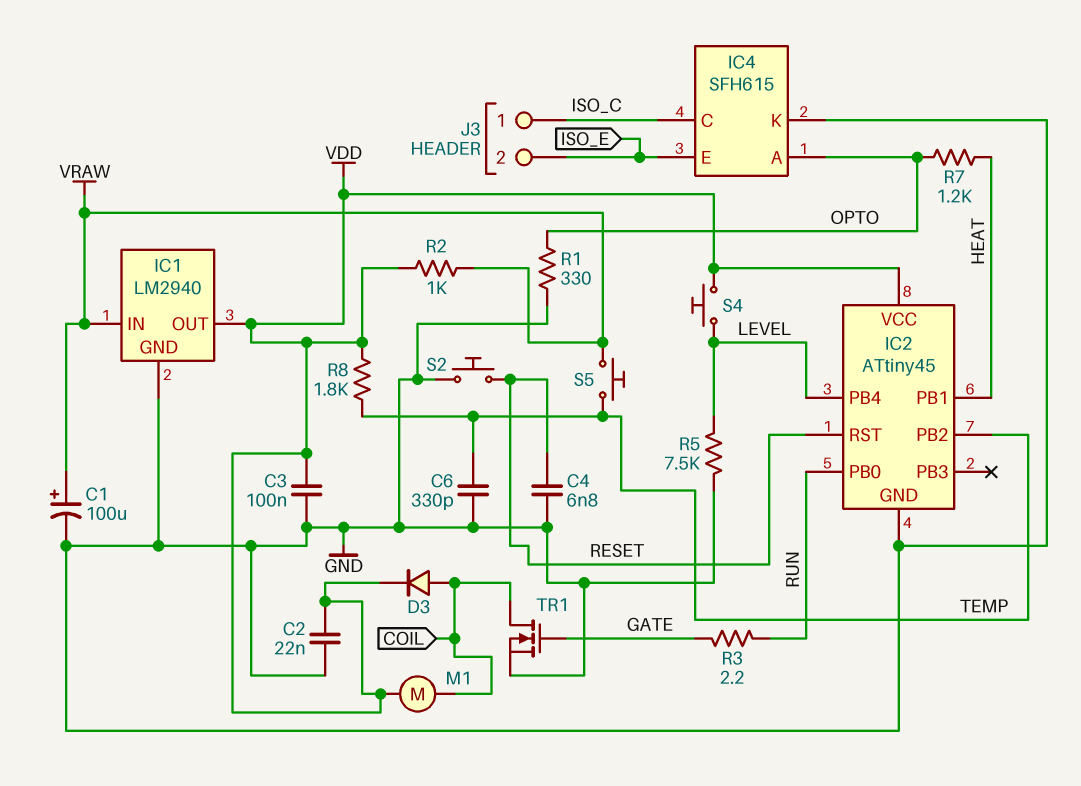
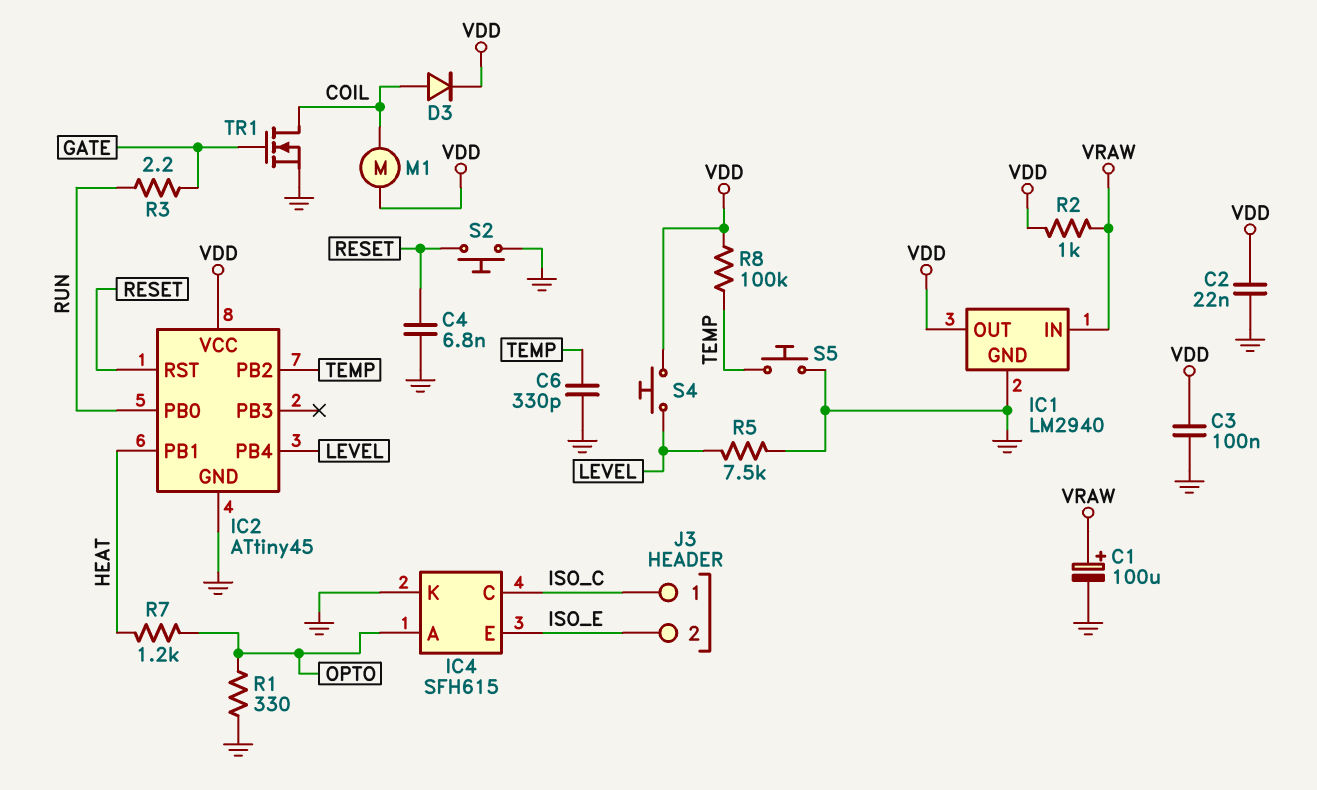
R8: 1.8k (TEMP, VDD) -> 100k (TEMP, VDD)
S5: button (TEMP, VRAW) -> button (GND, TEMP)

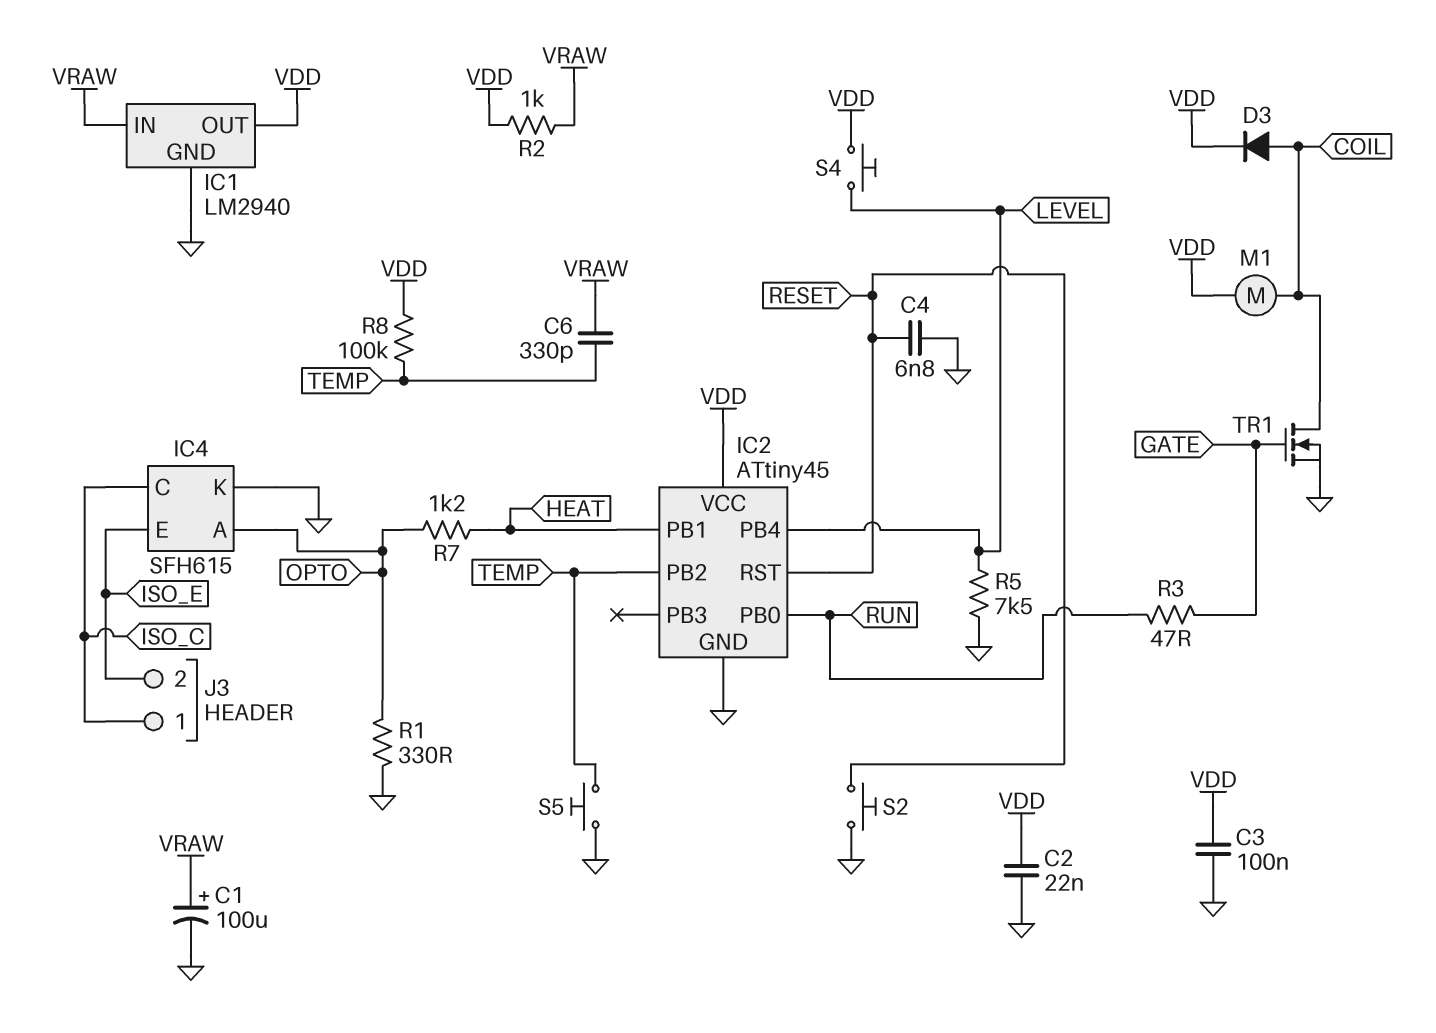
C6: 330pF (GND, TEMP) -> 330pF (TEMP, VRAW)
R3: 2.2 (GATE, RUN) -> 47 (GATE, RUN)

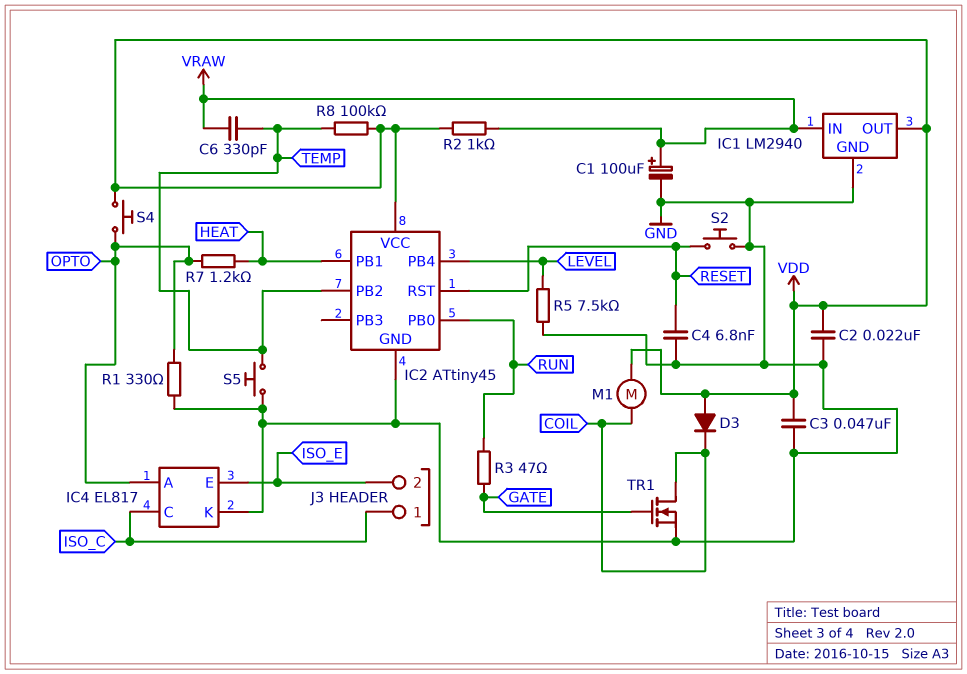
C3: 100nF (GND, VDD) -> 47nF (GND, VDD)
D3: diode (A COIL, K VDD) -> diode (A VDD, K COIL)
IC4: SFH615 -> EL817
S4: button (LEVEL, VDD) -> button (OPTO, VDD)

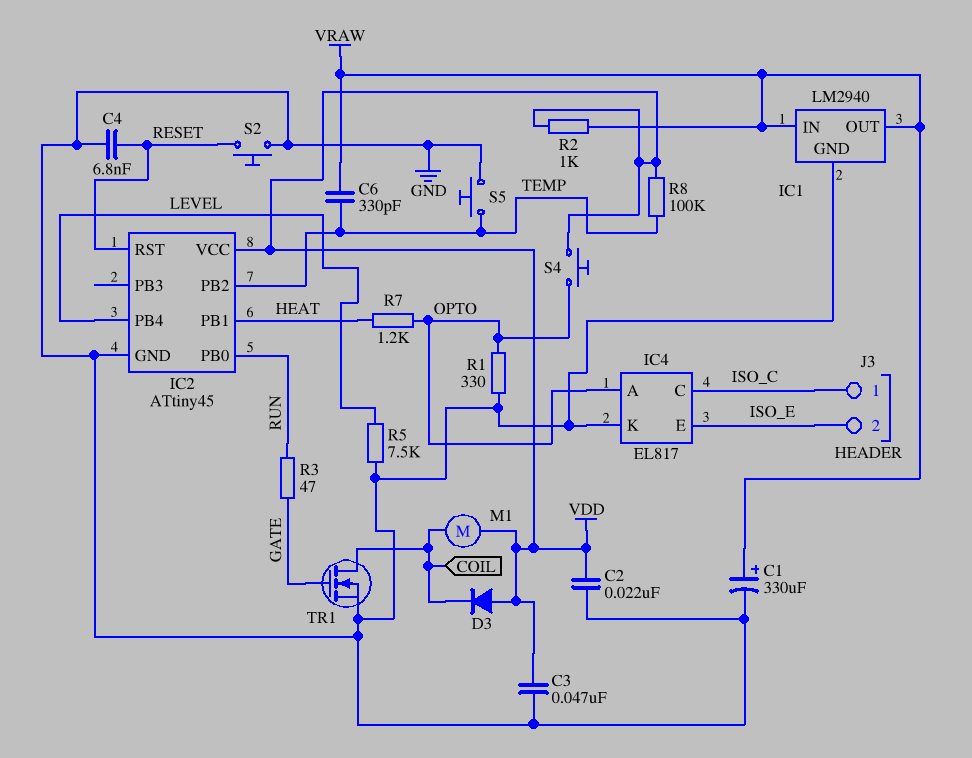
C1: 100uF (plus VRAW, minus GND) -> 330uF (plus VRAW, minus GND)
IC1 pin OUT: VDD -> VRAW

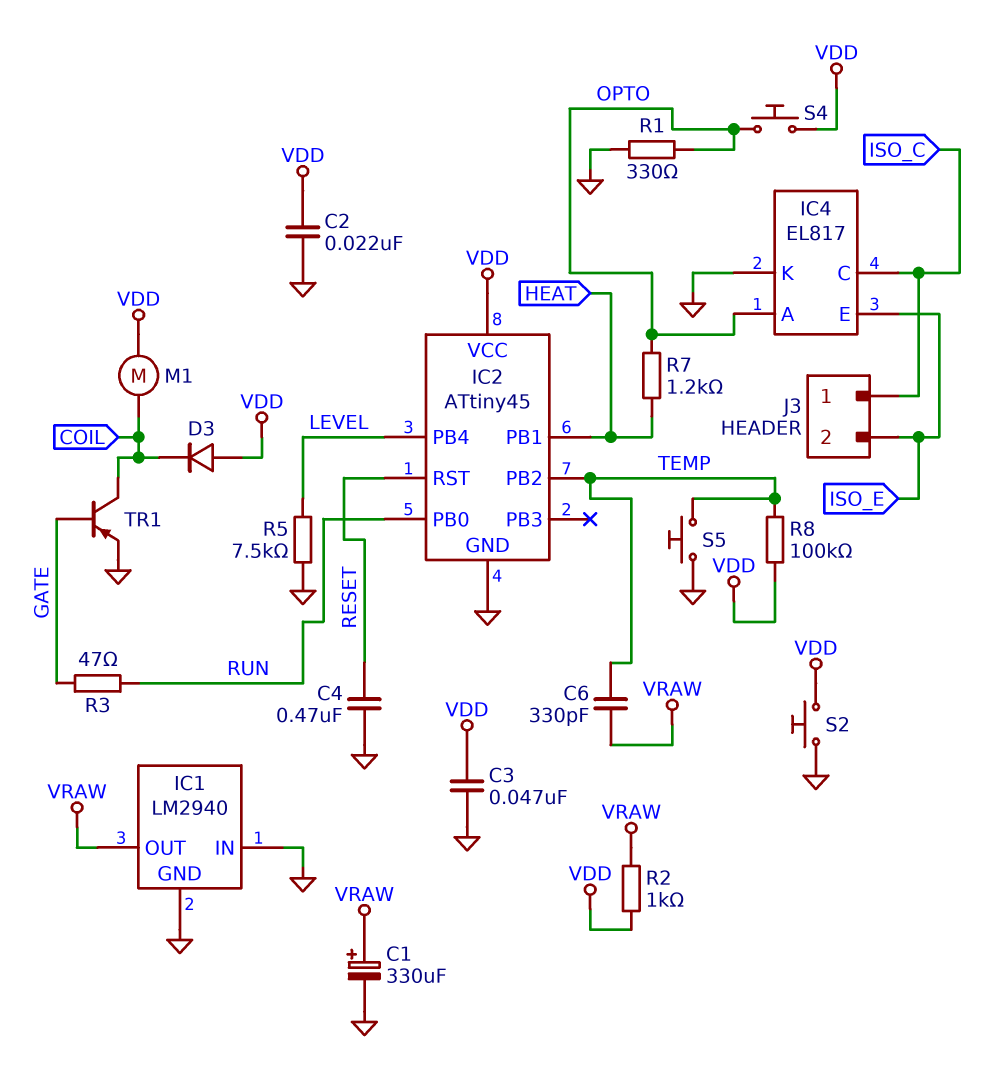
C4: 6.8nF (GND, RESET) -> 470nF (GND, RESET)
IC1 pin IN: VRAW -> GND
S2: button (GND, RESET) -> button (GND, VDD)
TR1: NMOS (G GATE, D COIL, S GND) -> PNP (B GATE, C COIL, E GND)

